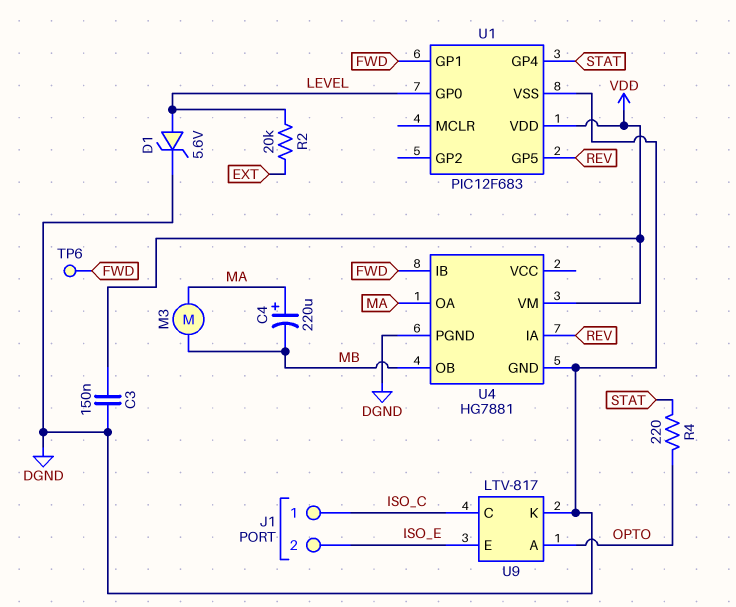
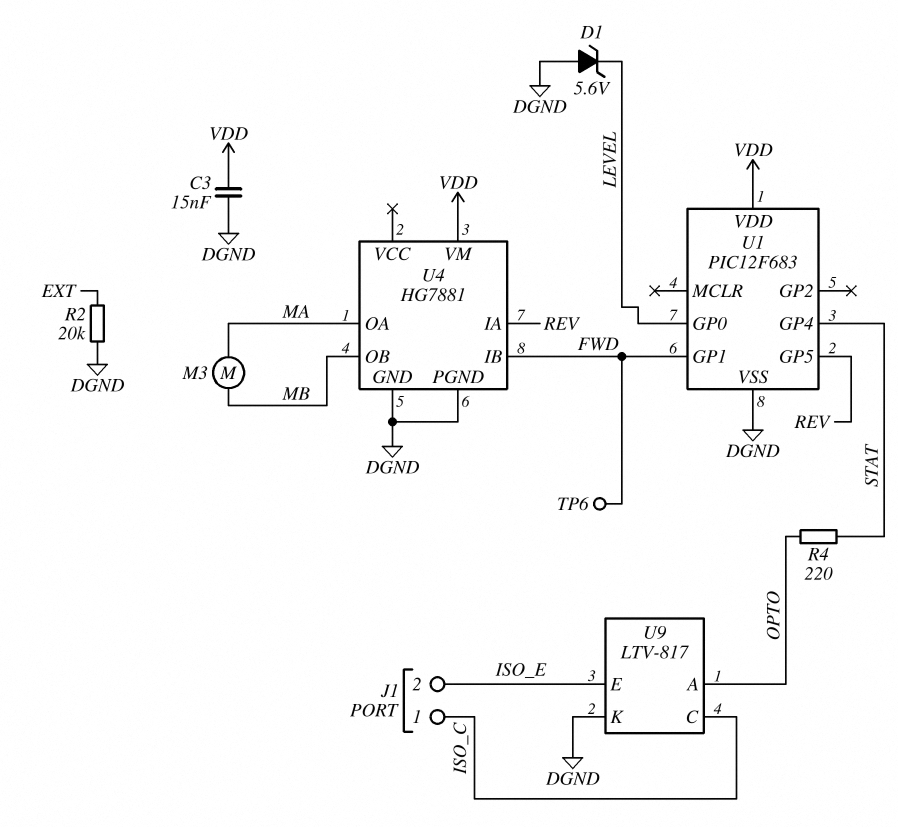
C3: 150nF (DGND, VDD) -> 15nF (DGND, VDD)
C4: 220uF (plus MA, minus MB) -> none
D1: zener 5.6V (A LEVEL, K DGND) -> zener 5.6V (A DGND, K LEVEL)
R2: 20k (EXT, LEVEL) -> 20k (DGND, EXT)

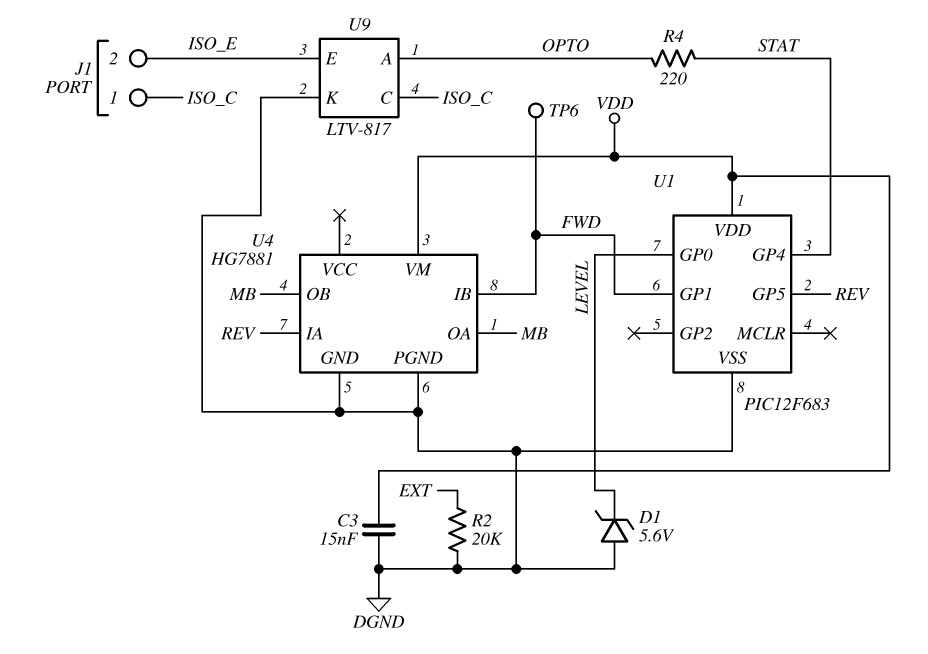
M3: motor (MA, MB) -> none
U4 pin OA: MA -> MB

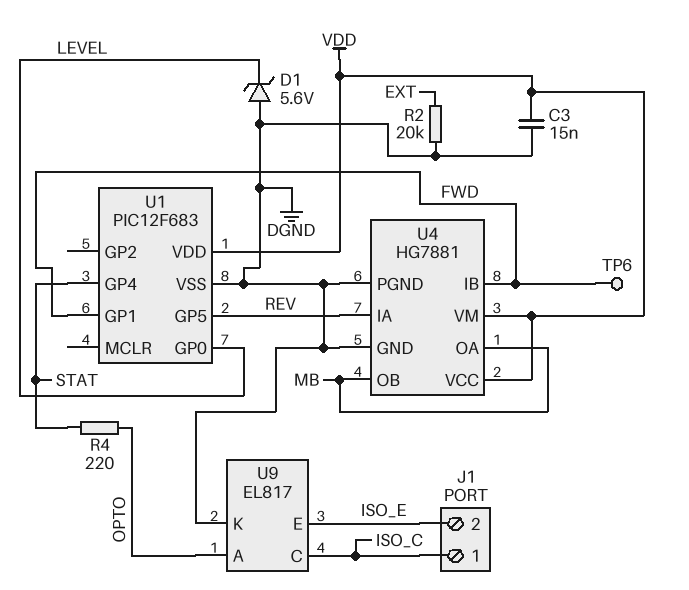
U4 pin VCC: none -> VDD
U9: LTV-817 -> EL817

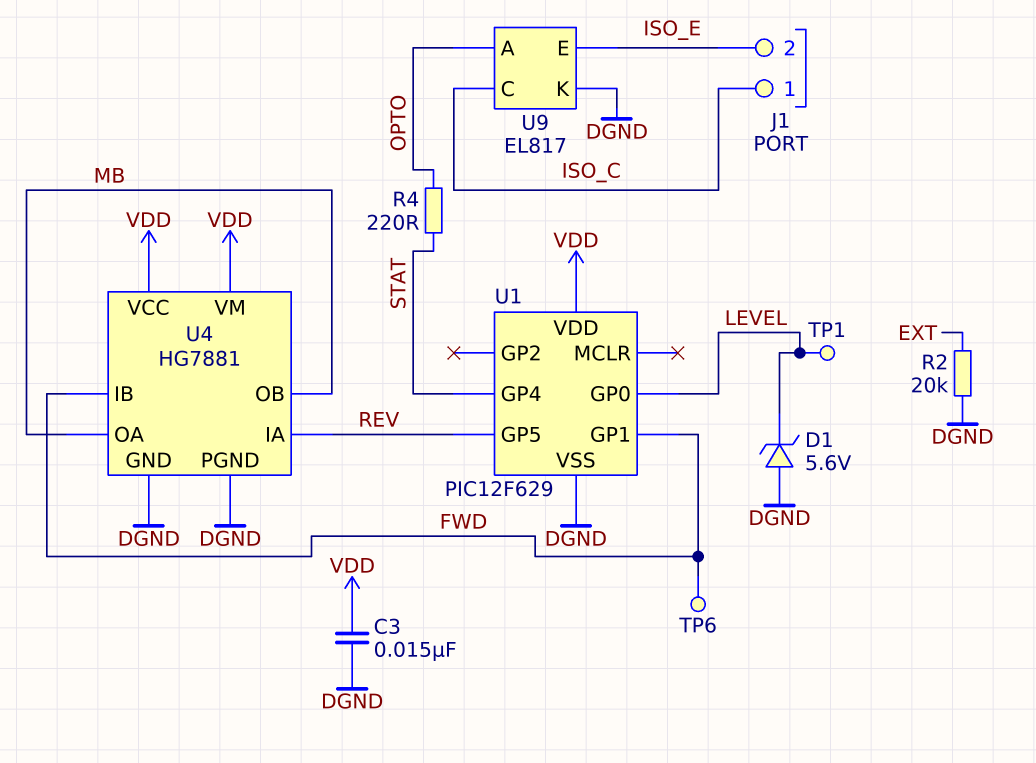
TP1: none -> test point (LEVEL)
U1: PIC12F683 -> PIC12F629

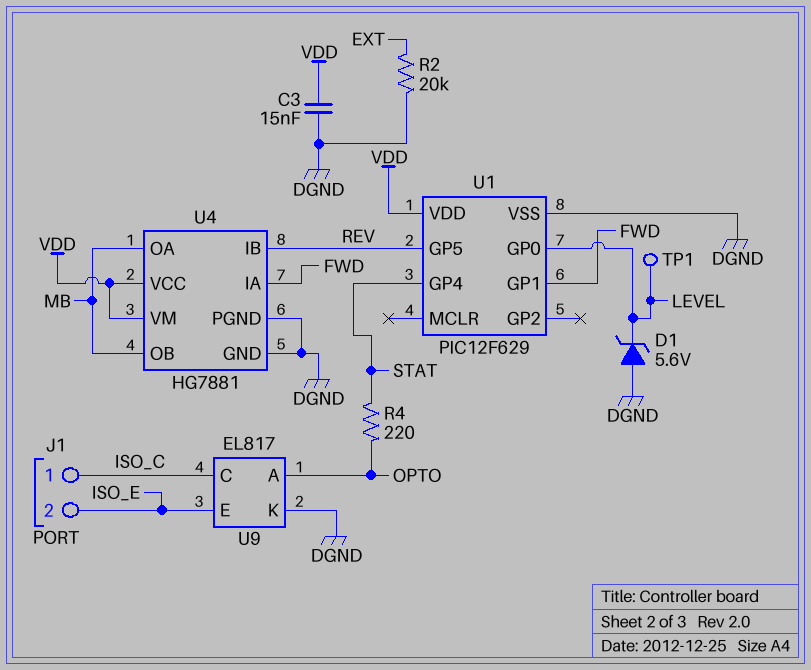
TP6: test point (FWD) -> none
U4 pin IA: REV -> FWD
U4 pin IB: FWD -> REV

